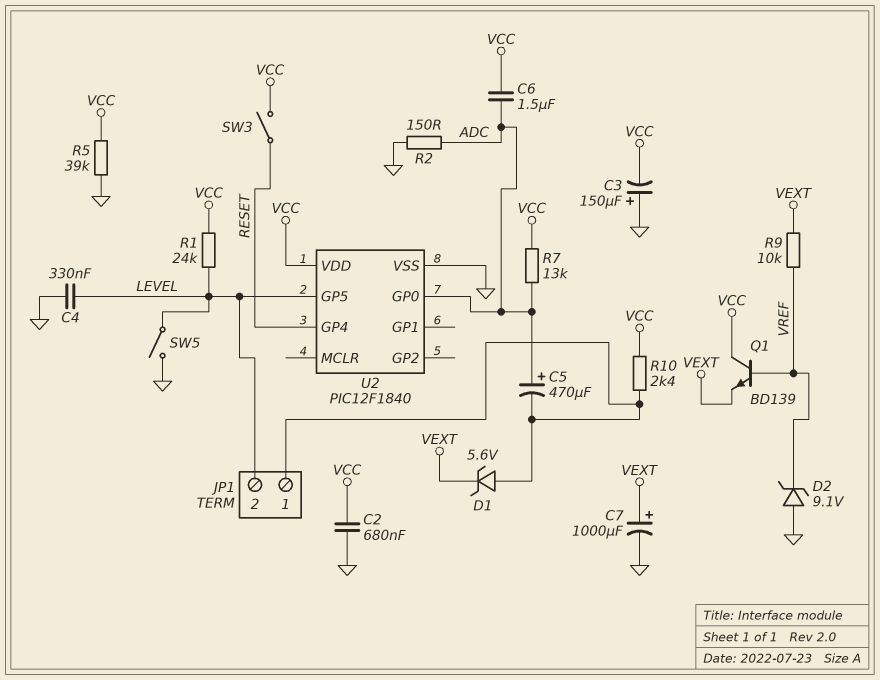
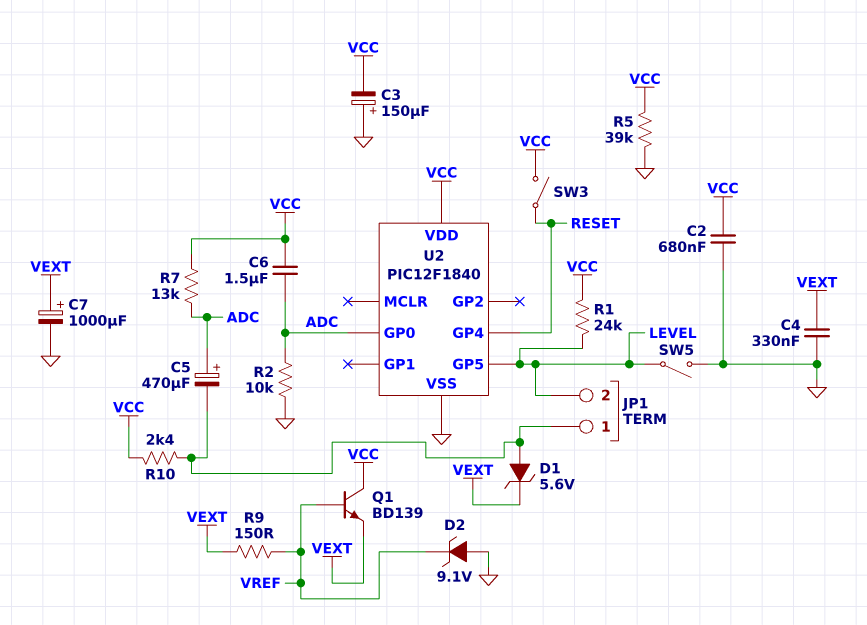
C4: 330nF (GND, LEVEL) -> 330nF (GND, VEXT)
R2: 150 (ADC, GND) -> 10k (ADC, GND)
R9: 10k (VEXT, VREF) -> 150 (VEXT, VREF)

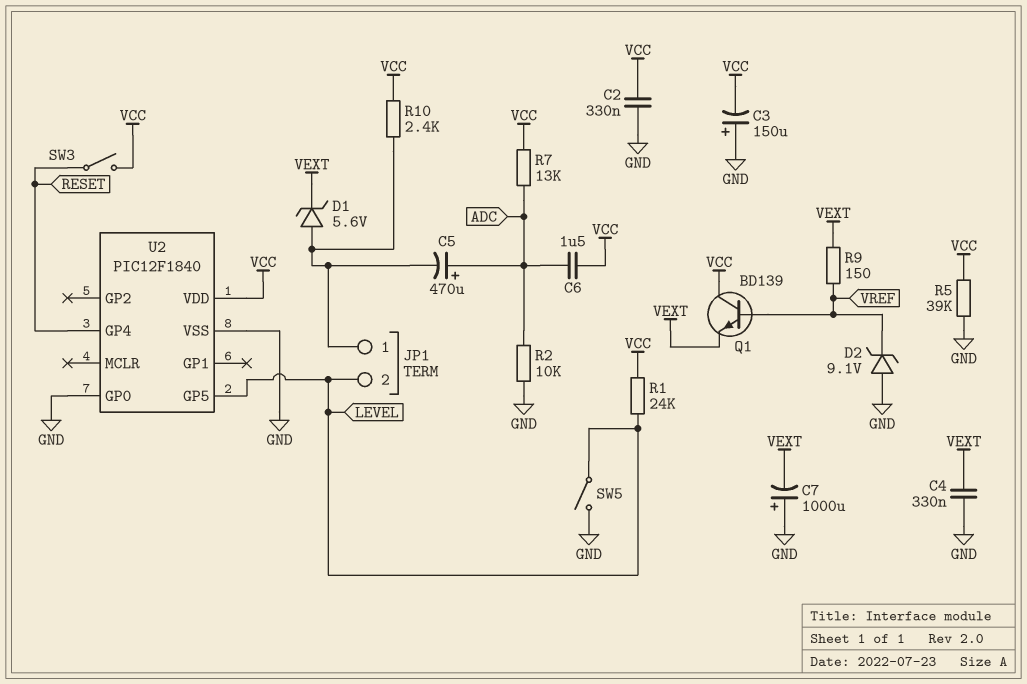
C2: 680nF (GND, VCC) -> 330nF (GND, VCC)
C7: 1000uF (plus VEXT, minus GND) -> 1000uF (plus GND, minus VEXT)
U2 pin GP0: ADC -> GND

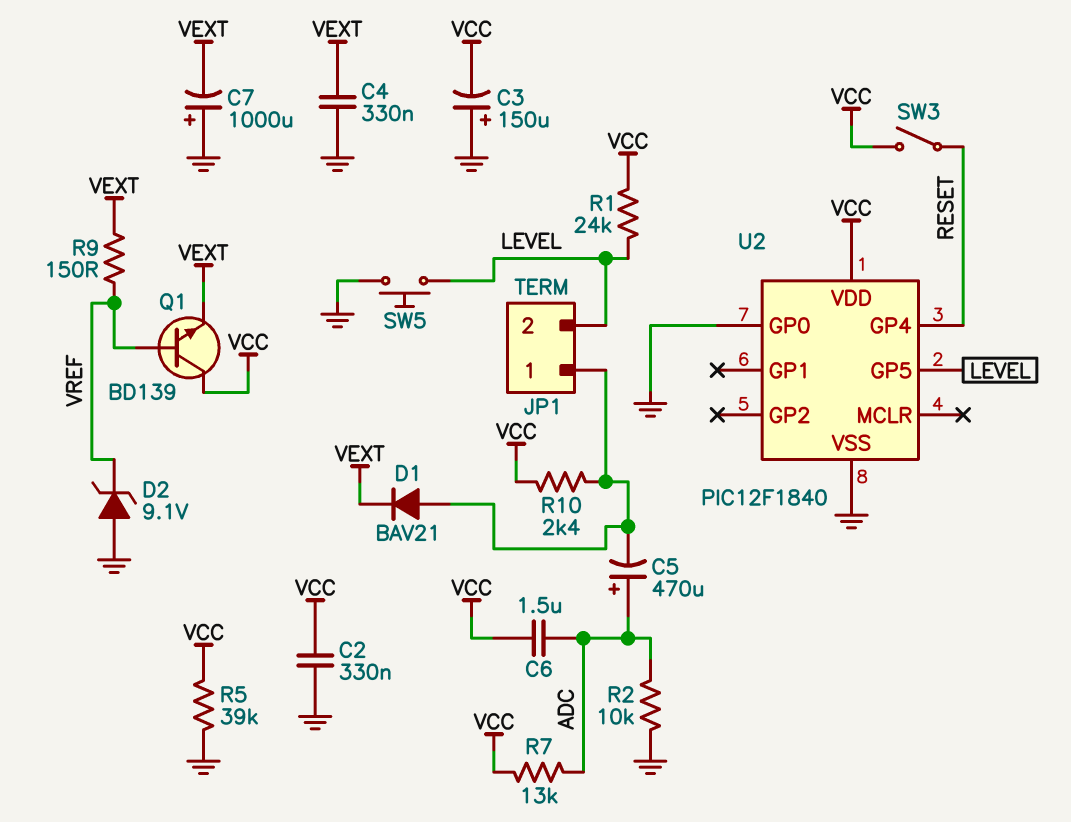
D1: zener 5.6V (A JP1/1, K VEXT) -> diode BAV21 (A JP1/1, K VEXT)
SW5: switch (GND, LEVEL) -> button (GND, LEVEL)

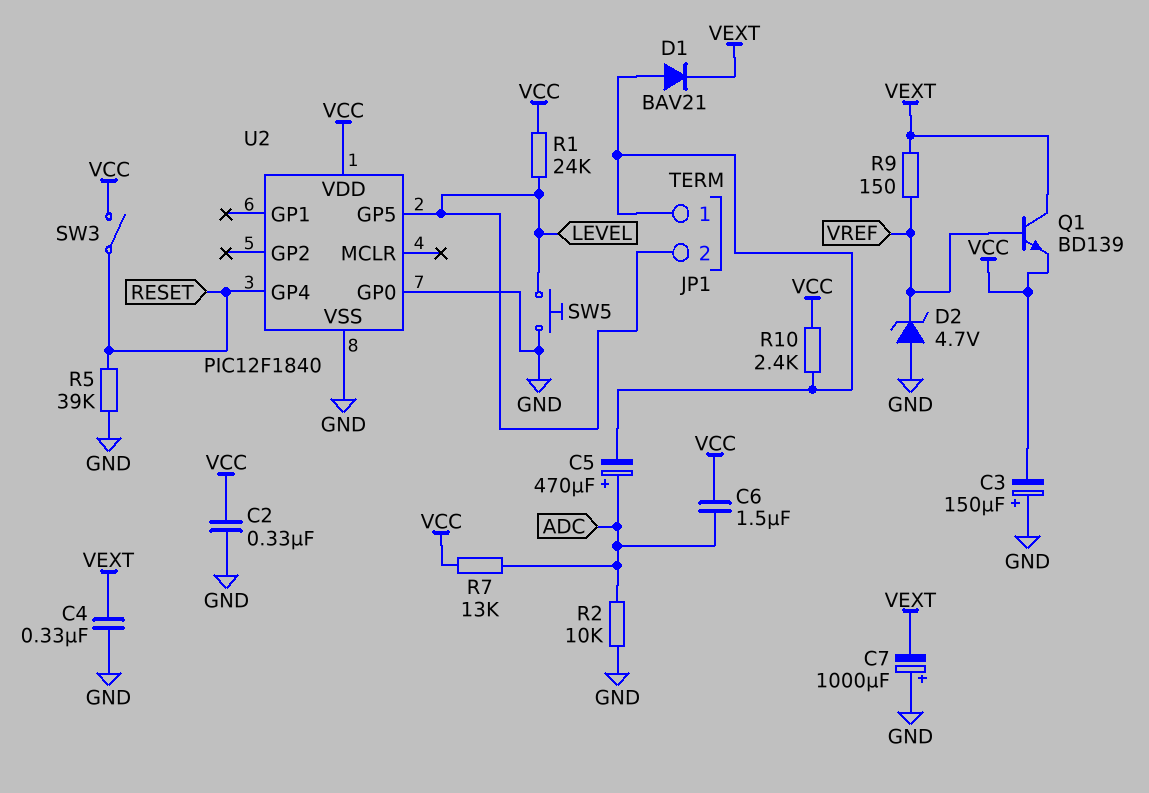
D2: zener 9.1V (A GND, K VREF) -> zener 4.7V (A GND, K VREF)
Q1: NPN BD139 (B VREF, C VCC, E VEXT) -> NPN BD139 (B VREF, C VEXT, E VCC)
R5: 39k (GND, VCC) -> 39k (GND, RESET)

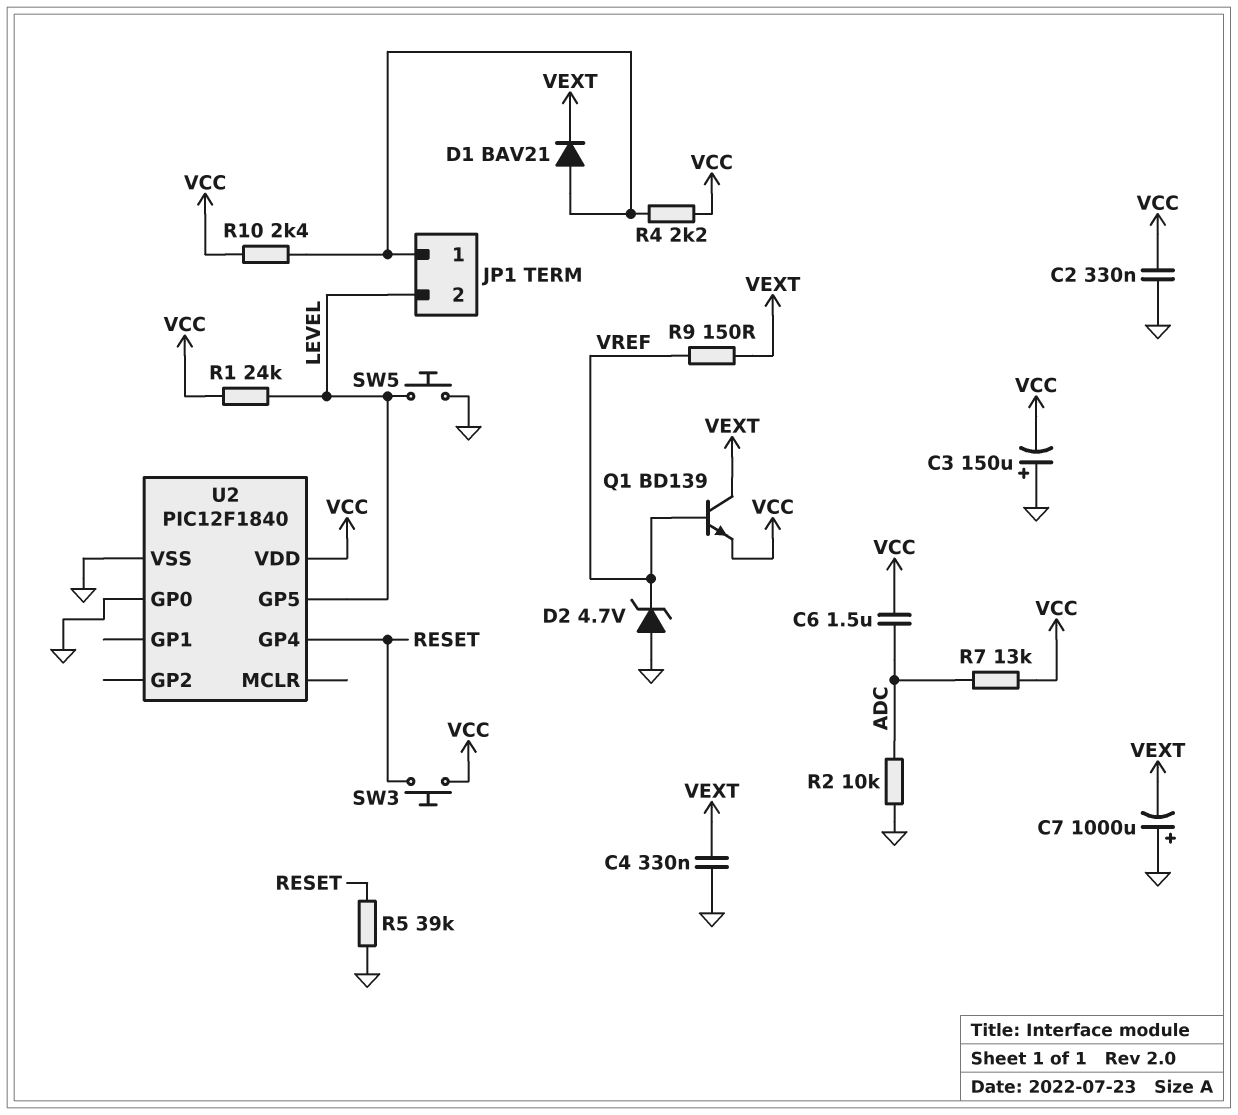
C5: 470uF (plus ADC, minus JP1/1) -> none
R4: none -> 2.2k (JP1/1, VCC)
SW3: switch (RESET, VCC) -> button (RESET, VCC)

